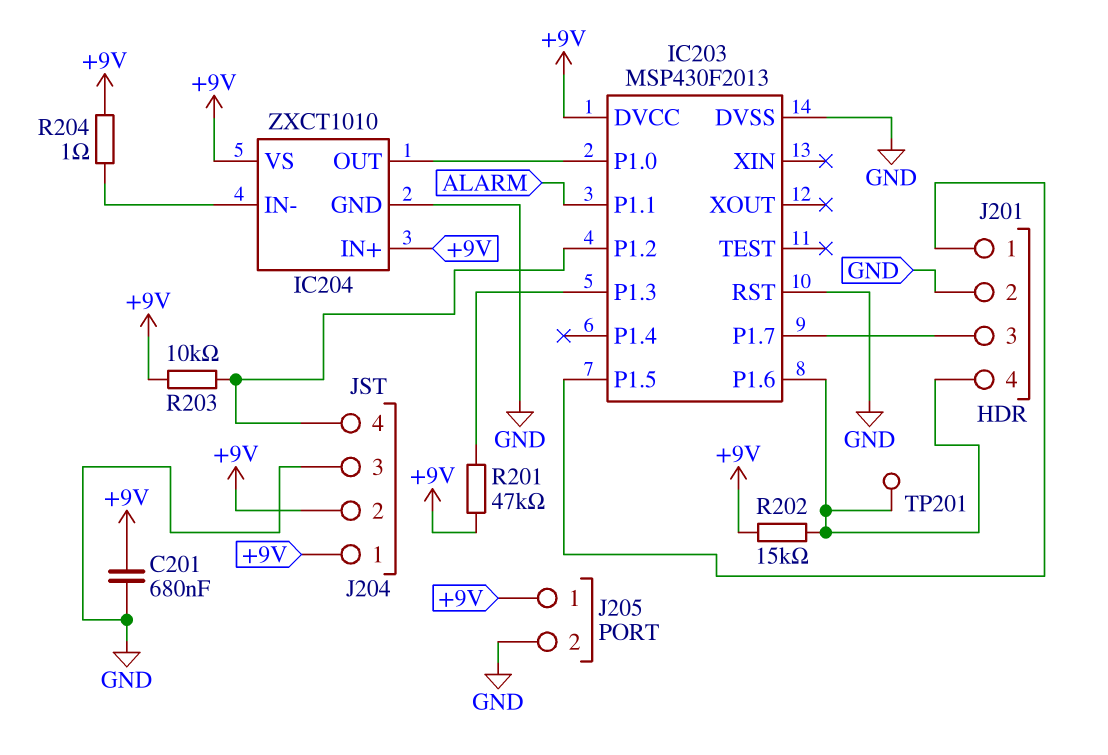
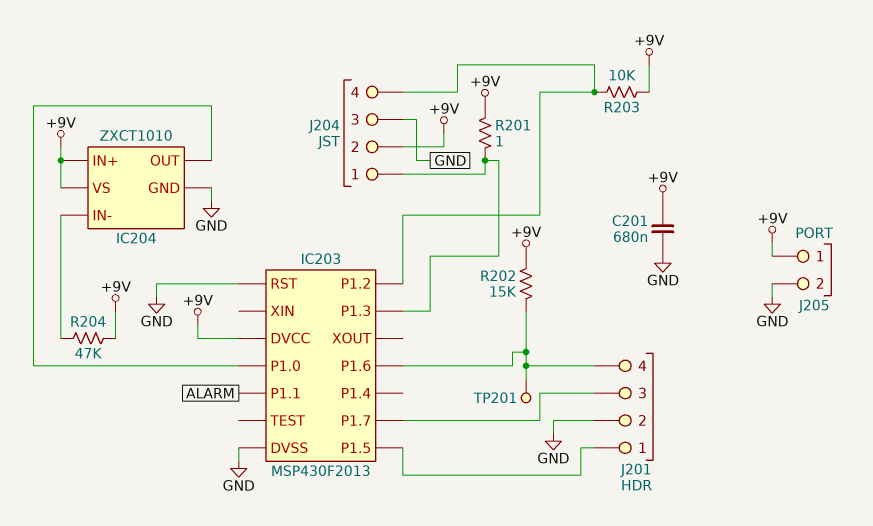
J204 pin 1: +9V -> IC203/P1.3
R201: 47k (+9V, IC203/P1.3) -> 1 (+9V, IC203/P1.3)
R204: 1 (+9V, IC204/IN-) -> 47k (+9V, IC204/IN-)

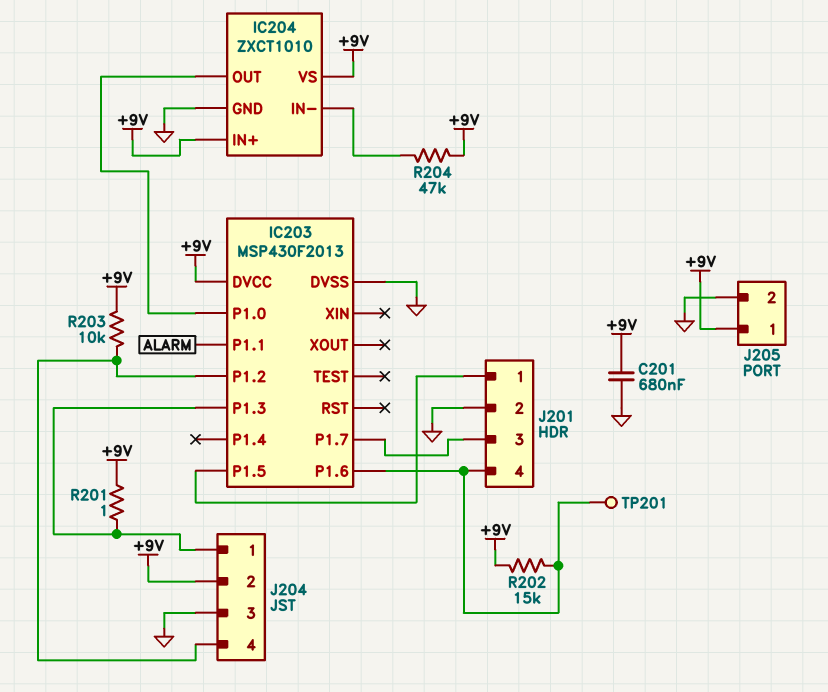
IC203 pin RST: GND -> none

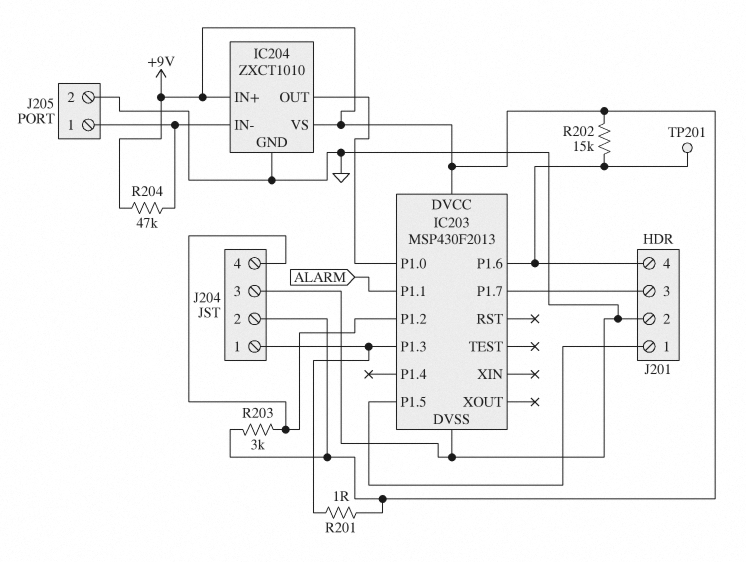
C201: 680nF (+9V, GND) -> none
J205 pin 1: +9V -> IC204/IN-
R203: 10k (+9V, IC203/P1.2) -> 3k (+9V, IC203/P1.2)

